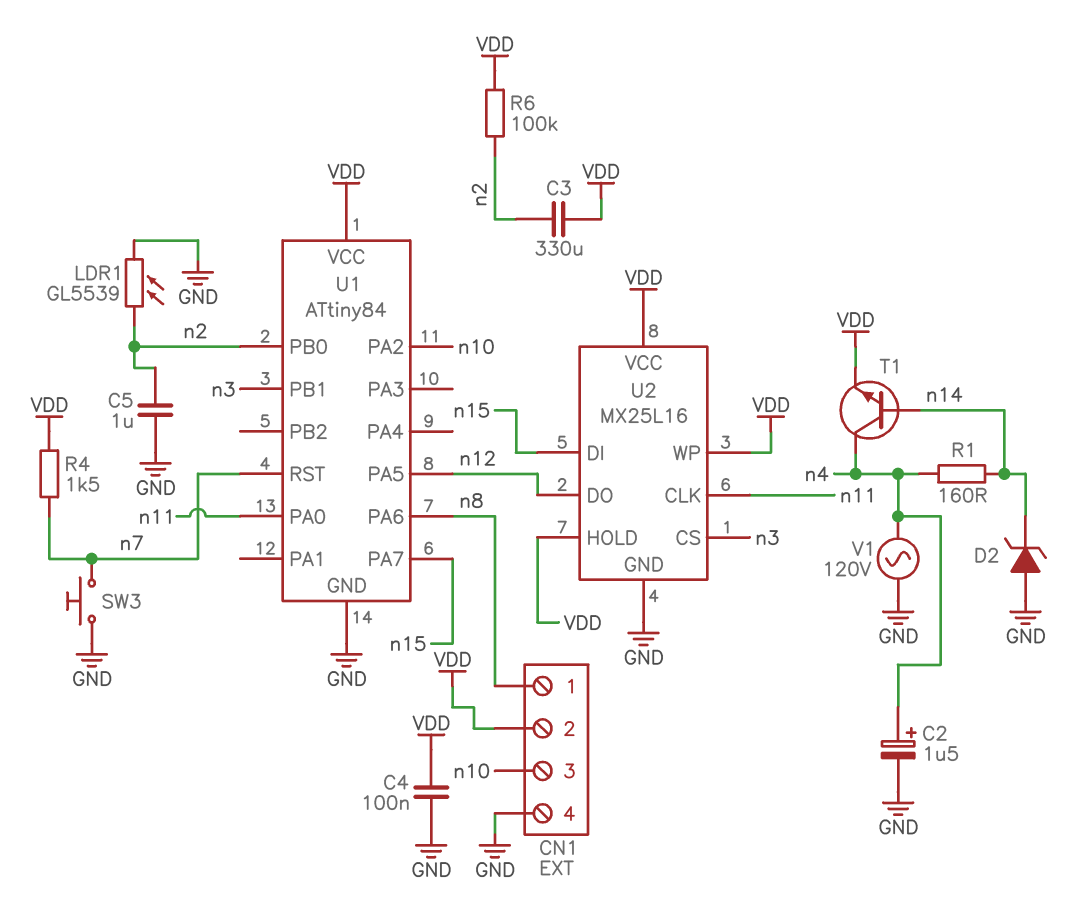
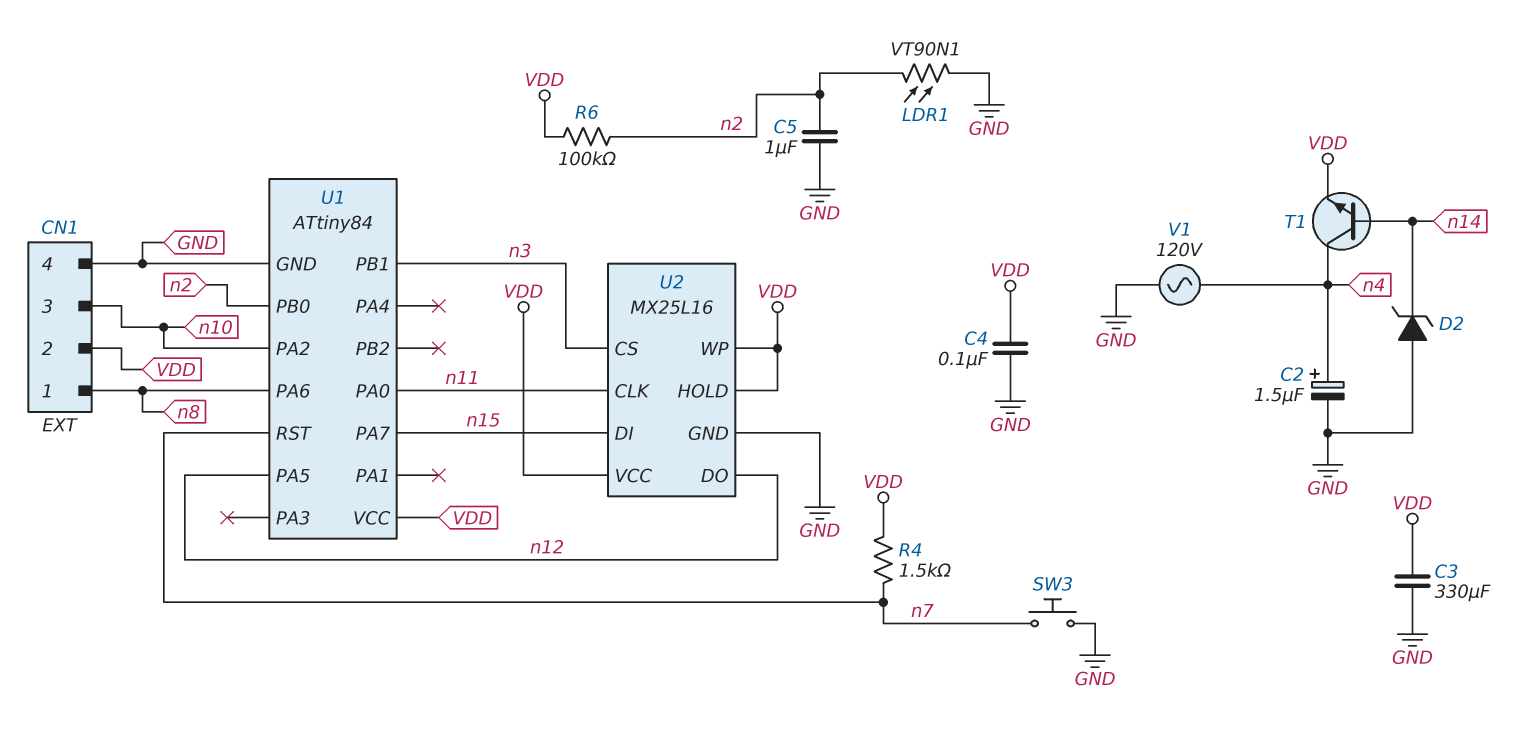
C3: 330uF (VDD, n2) -> 330uF (GND, VDD)
LDR1: GL5539 (GND, n2) -> VT90N1 (GND, n2)
R1: 160 (n4, n14) -> none

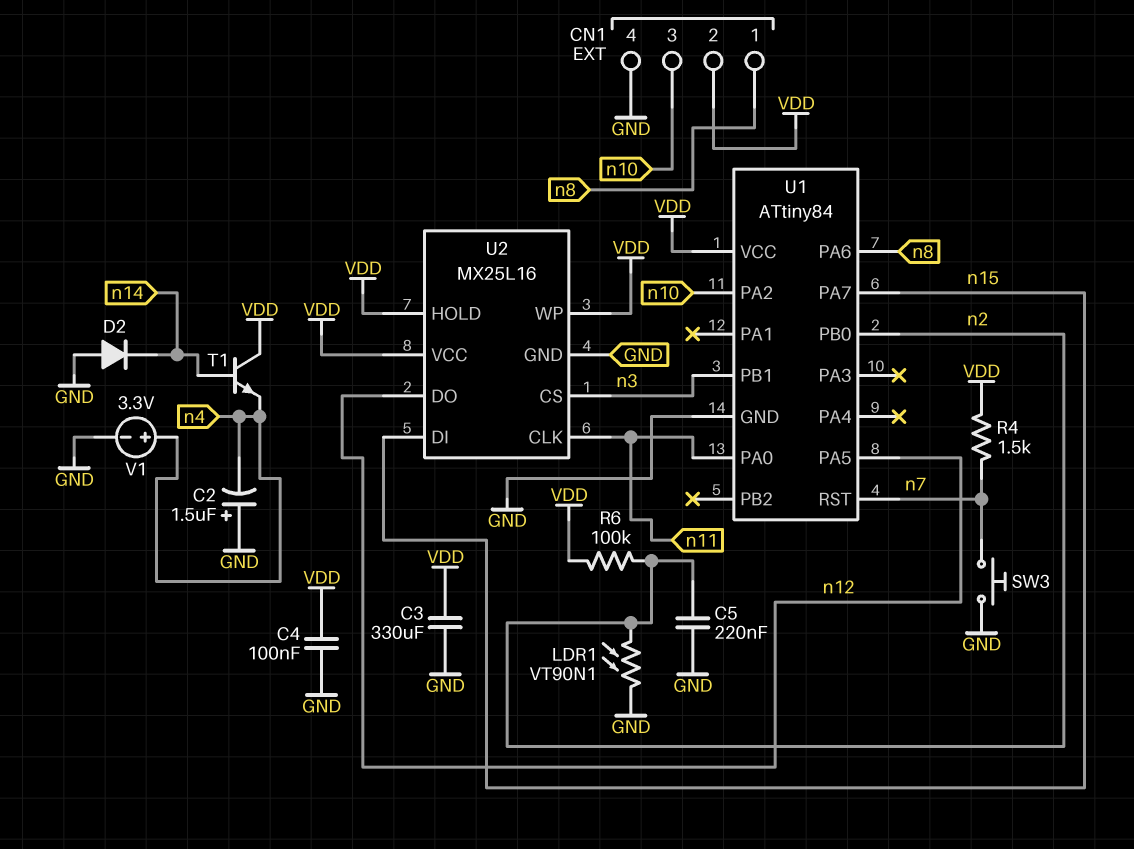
C2: 1.5uF (plus n4, minus GND) -> 1.5uF (plus GND, minus n4)
C5: 1uF (GND, n2) -> 220nF (GND, n2)
D2: zener (A GND, K n14) -> diode (A GND, K n14)
T1: NPN (B n14, C n4, E VDD) -> NPN (B n14, C VDD, E n4)
V1: AC 120V (GND, n4) -> 3.3V (plus n4, minus GND)

